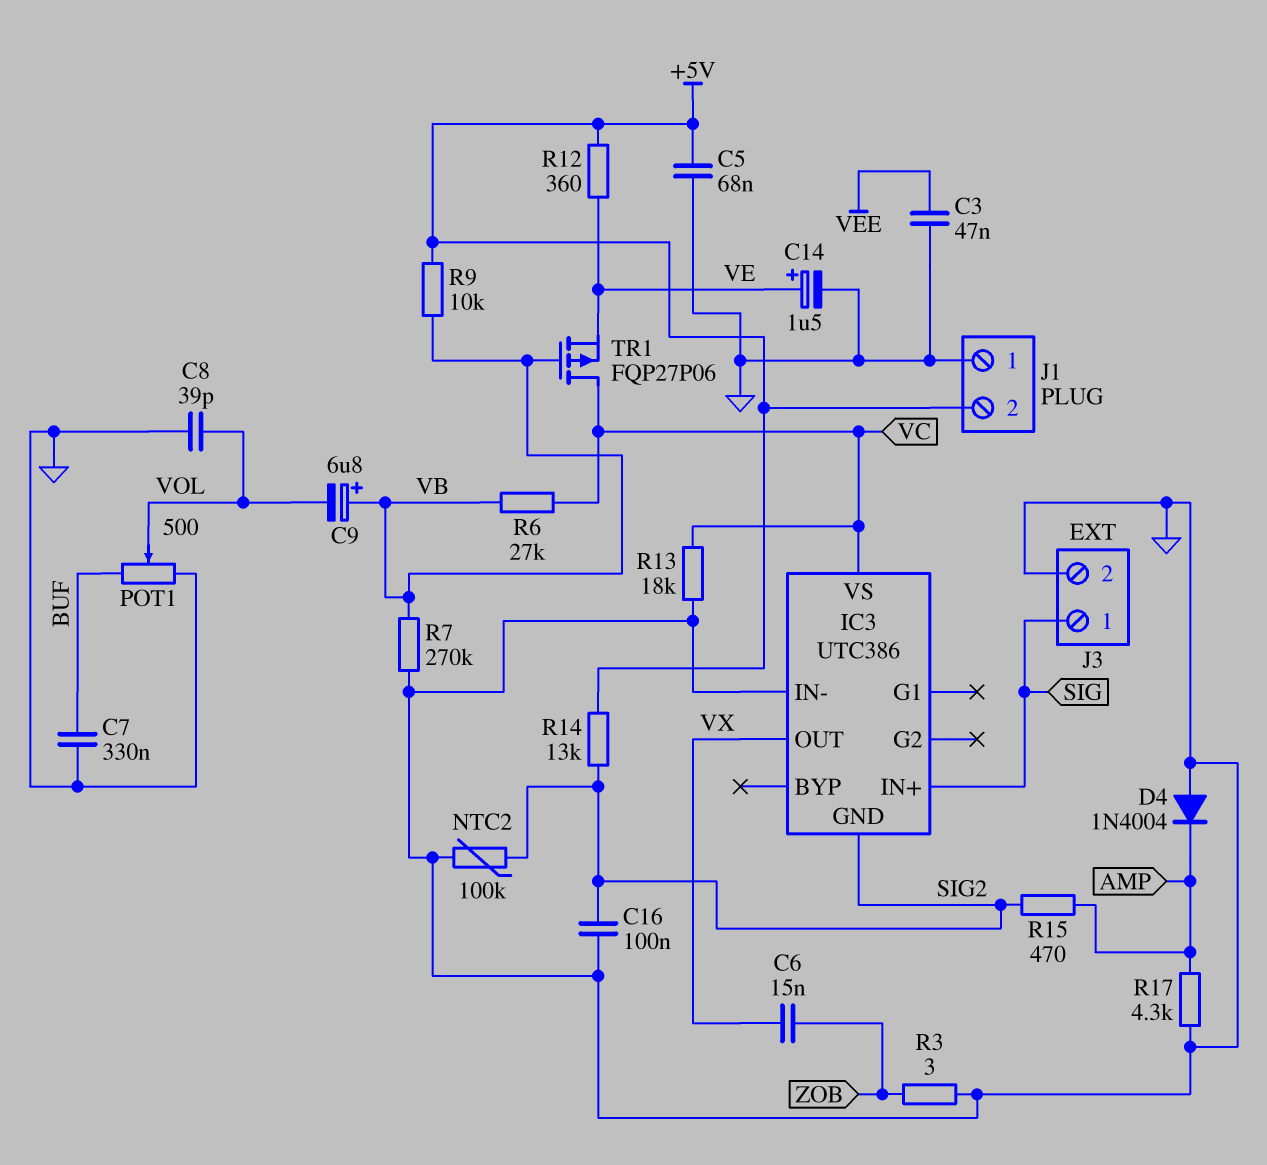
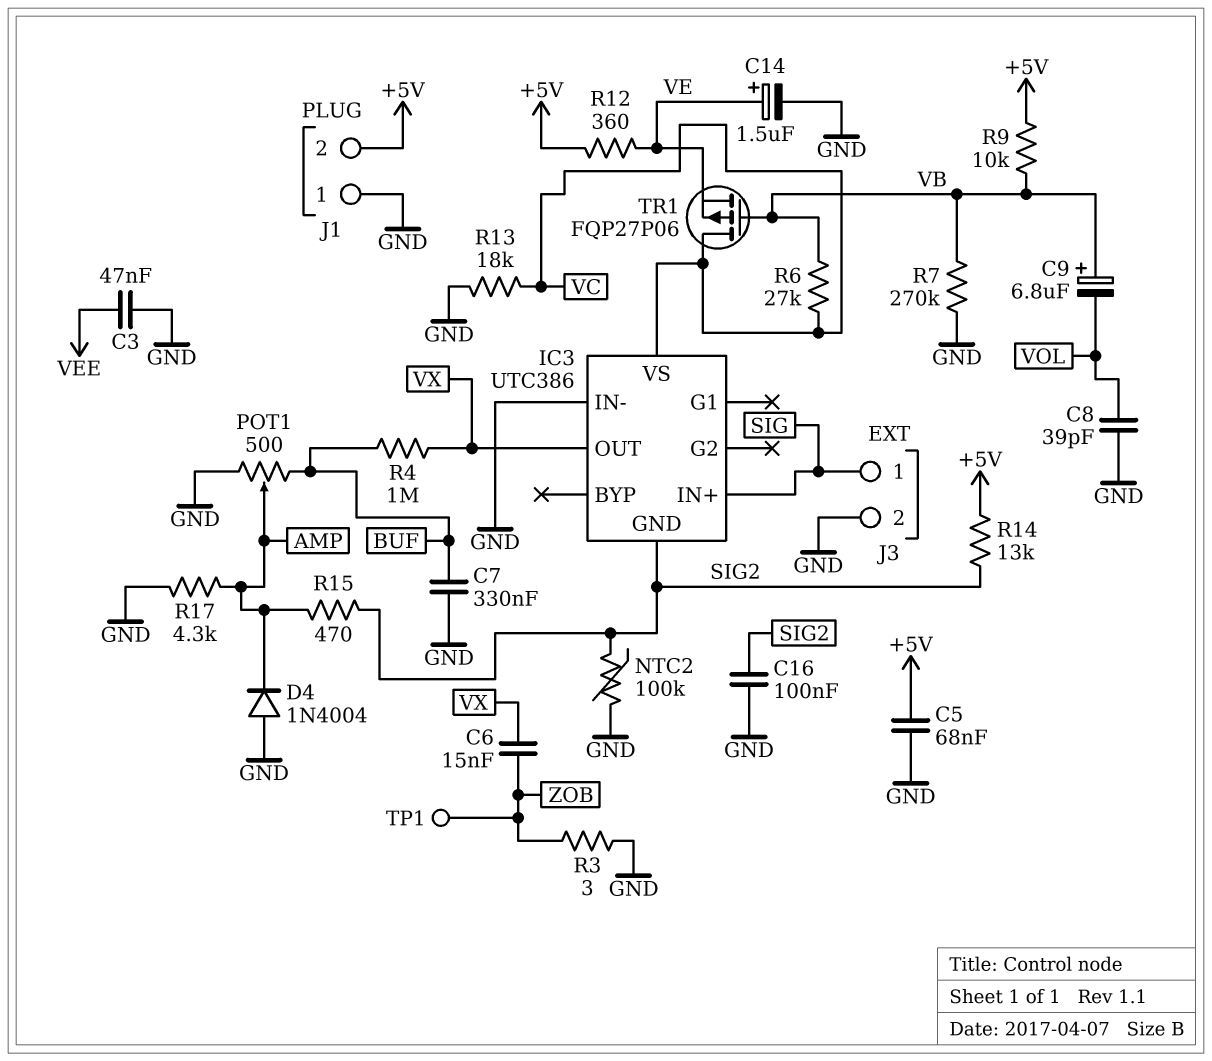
POT1: 500 (BUF, GND, wiper VOL) -> 500 (BUF, GND, wiper AMP)
R4: none -> 1M (BUF, VX)
TP1: none -> test point (ZOB)

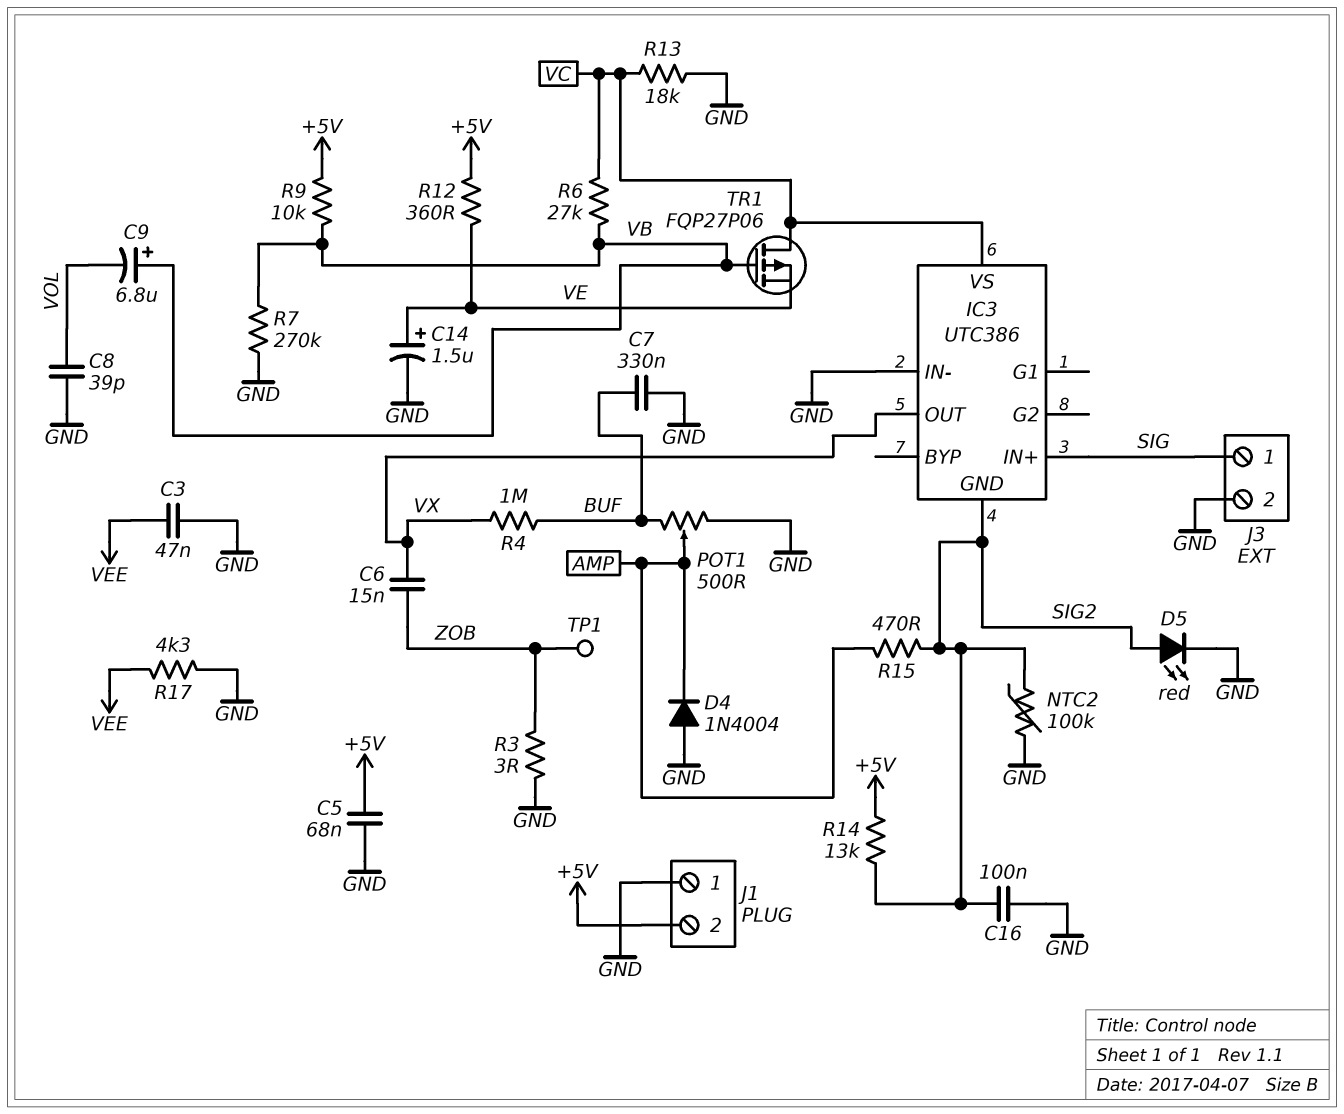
D5: none -> LED red (A SIG2, K GND)
R17: 4.3k (AMP, GND) -> 4.3k (GND, VEE)

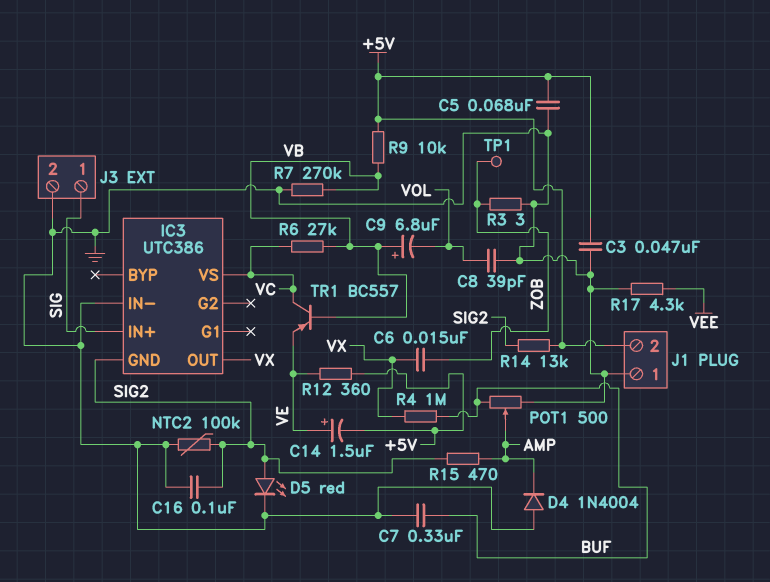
C3: 47nF (GND, VEE) -> 47nF (+5V, GND)
C14: 1.5uF (plus VE, minus GND) -> 1.5uF (plus VE, minus +5V)
R13: 18k (GND, VC) -> none
TR1: PMOS FQP27P06 (G VB, D VC, S VE) -> PNP BC557 (B VB, C VC, E VE)

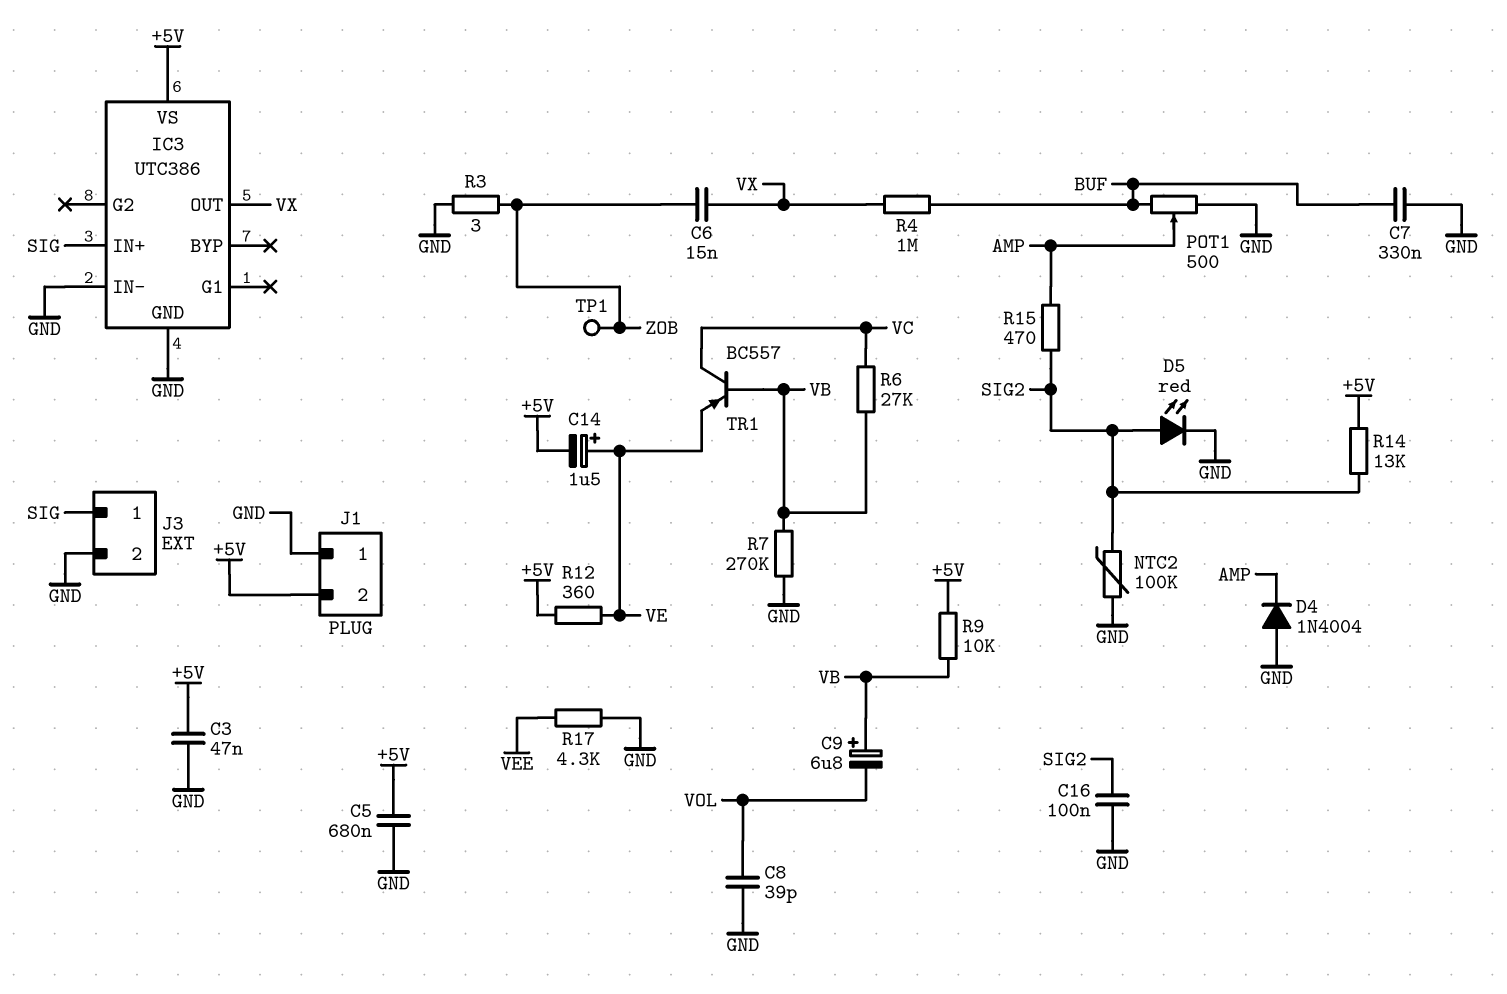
C5: 68nF (+5V, GND) -> 680nF (+5V, GND)
IC3 pin GND: SIG2 -> GND
IC3 pin VS: VC -> +5V

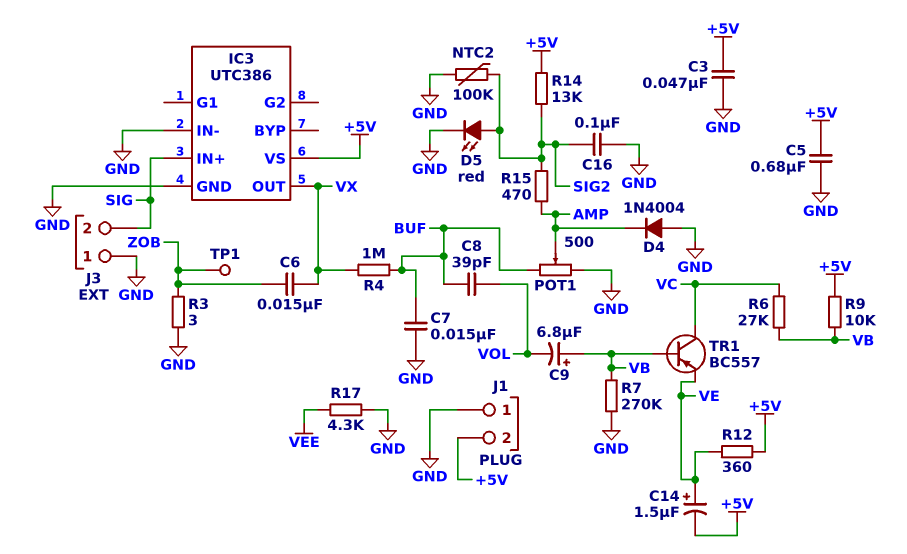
C7: 330nF (BUF, GND) -> 15nF (BUF, GND)
C8: 39pF (GND, VOL) -> 39pF (BUF, VOL)
J3 pin 1: SIG -> GND
J3 pin 2: GND -> SIG

